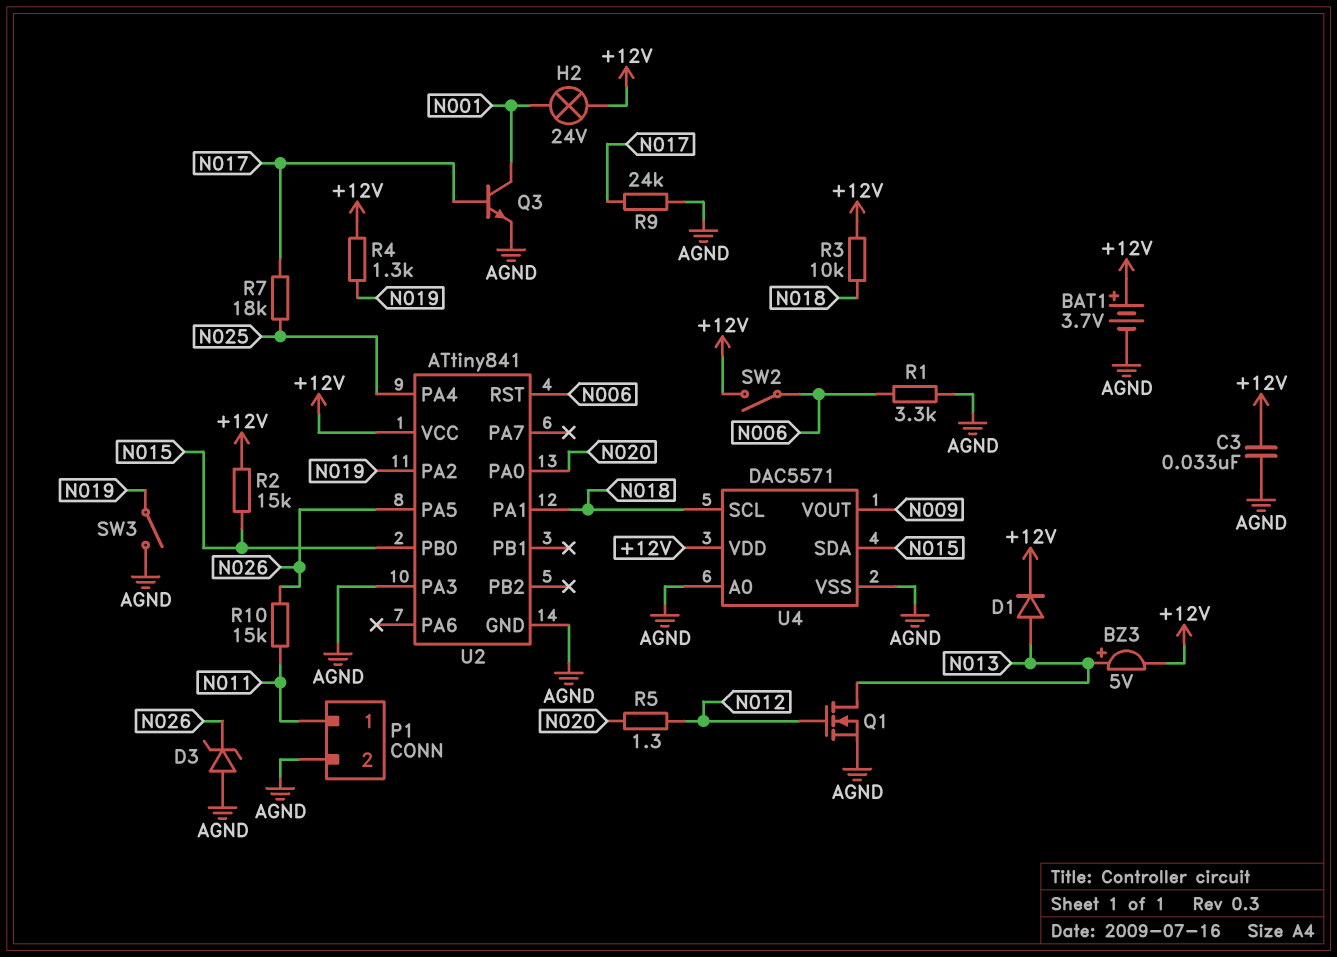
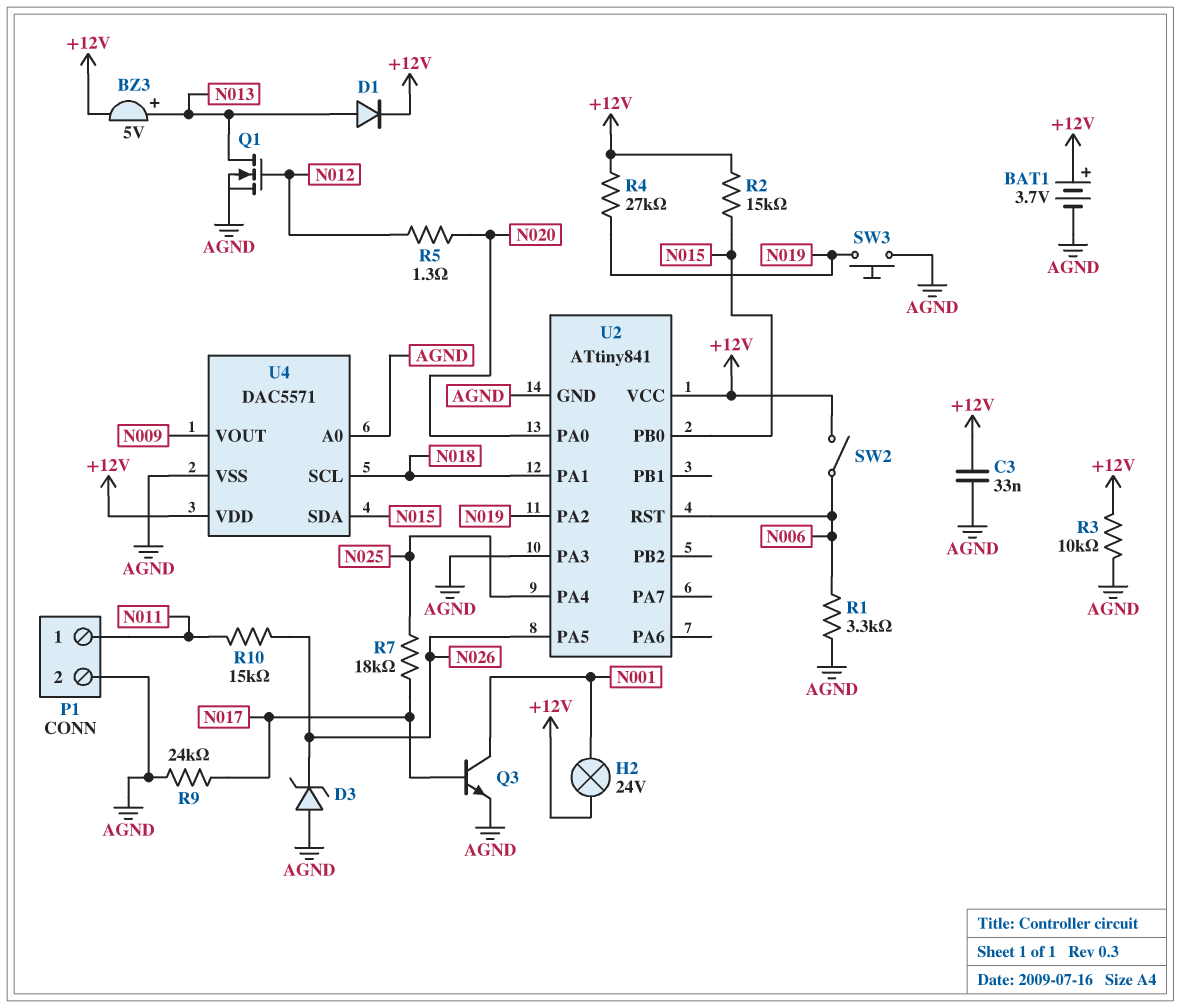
R3: 10k (+12V, N018) -> 10k (+12V, AGND)
R4: 1.3k (+12V, N019) -> 27k (+12V, N019)
SW3: switch (AGND, N019) -> button (AGND, N019)

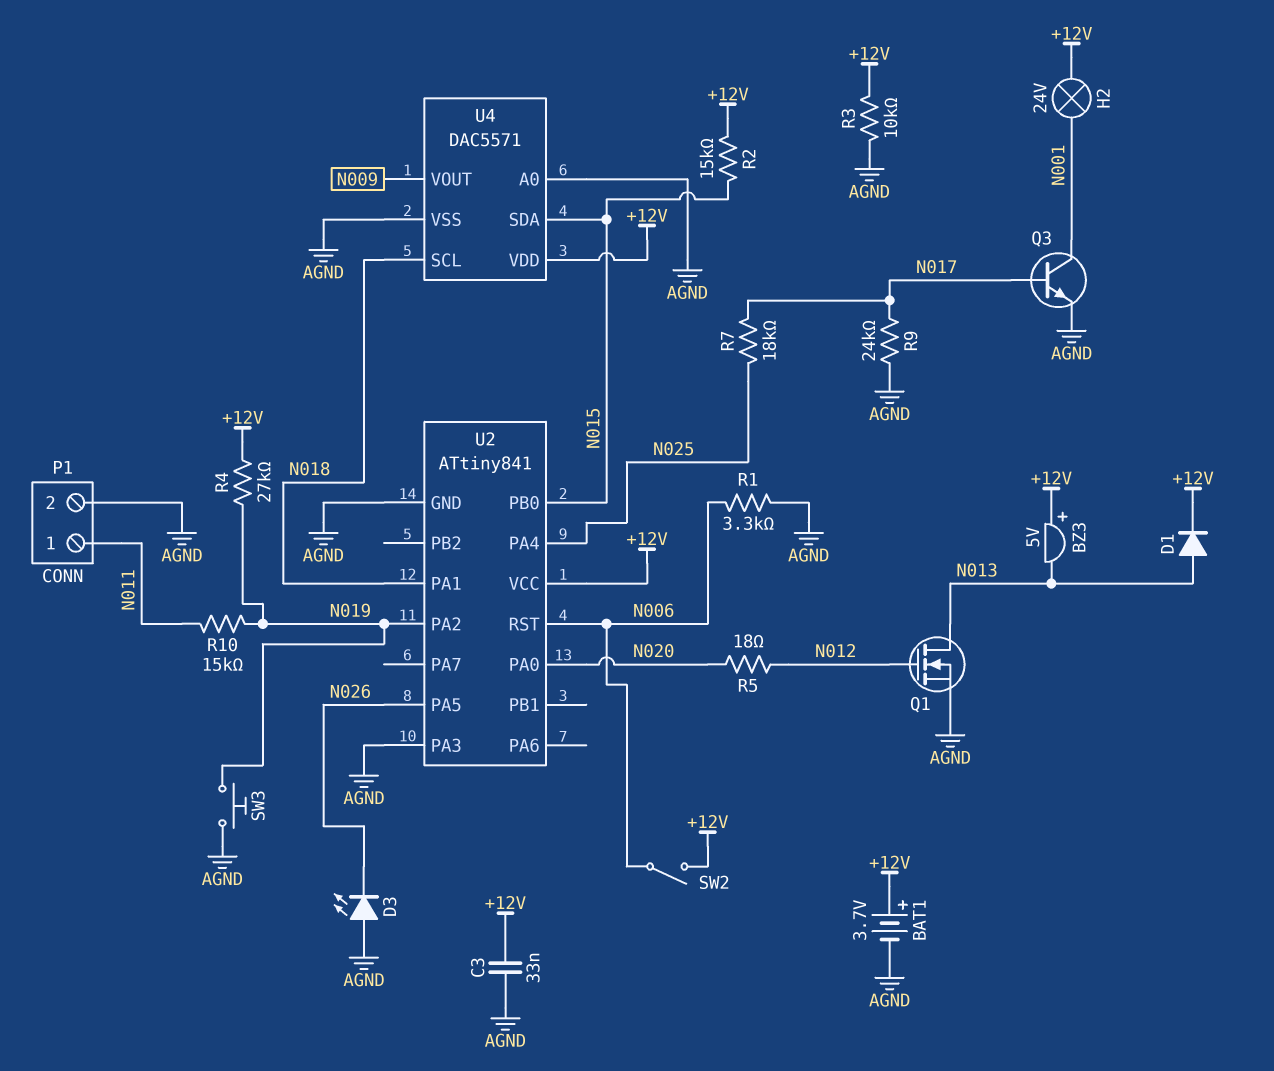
BZ3: buzzer 5V (plus N013, minus +12V) -> buzzer 5V (plus +12V, minus N013)
D3: zener (A AGND, K N026) -> LED (A AGND, K N026)
R5: 1.3 (N012, N020) -> 18 (N012, N020)
R10: 15k (N011, N026) -> 15k (N011, N019)

